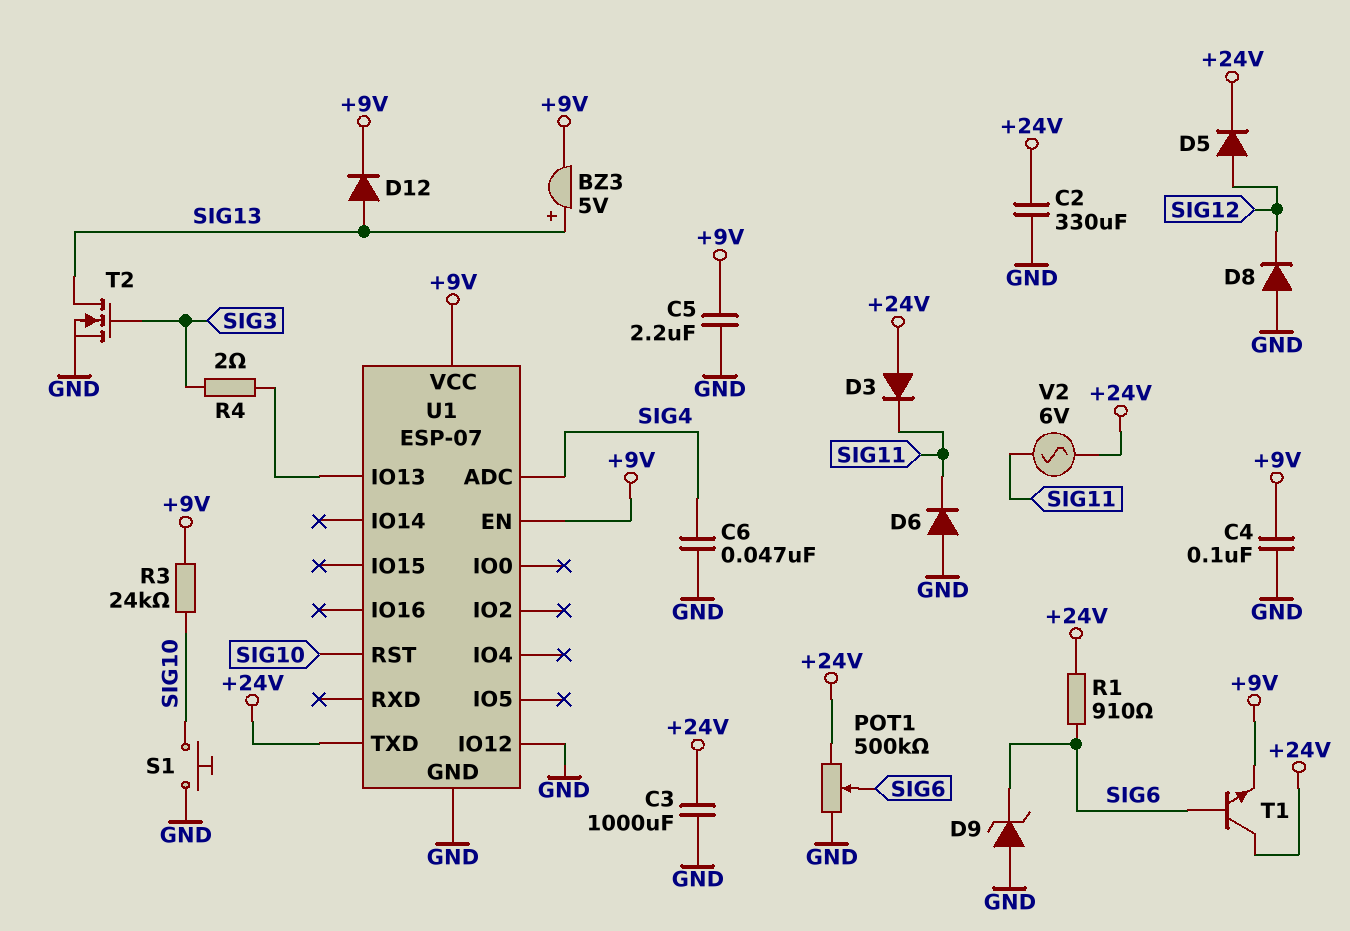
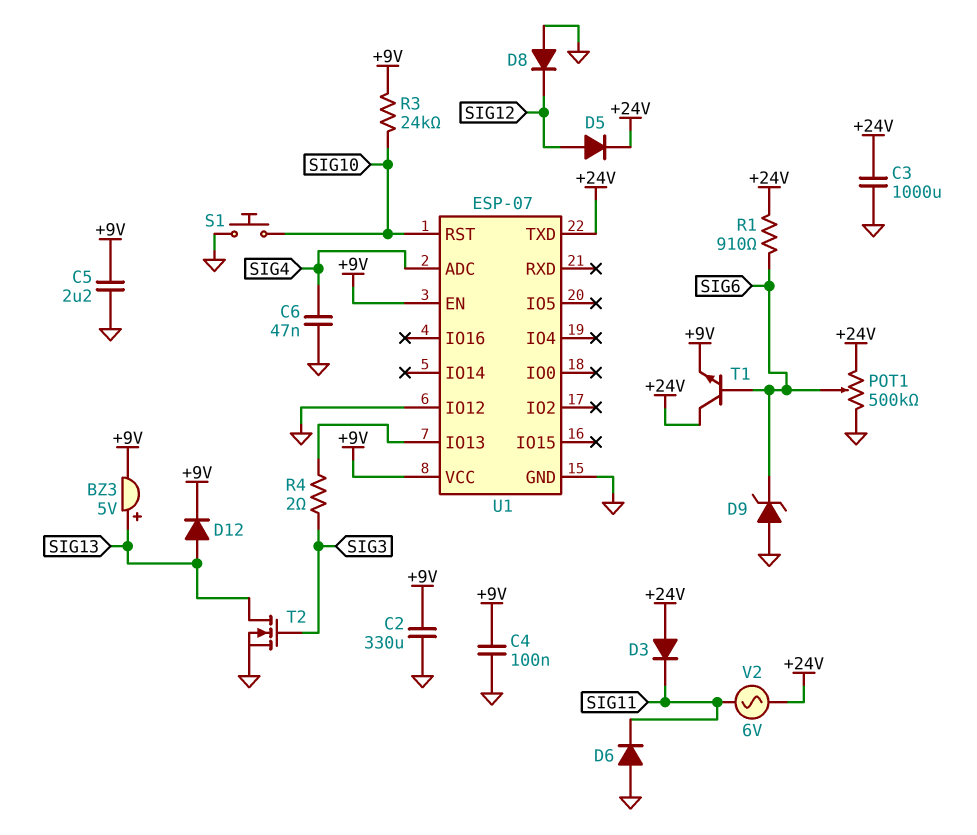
C2: 330uF (+24V, GND) -> 330uF (+9V, GND)

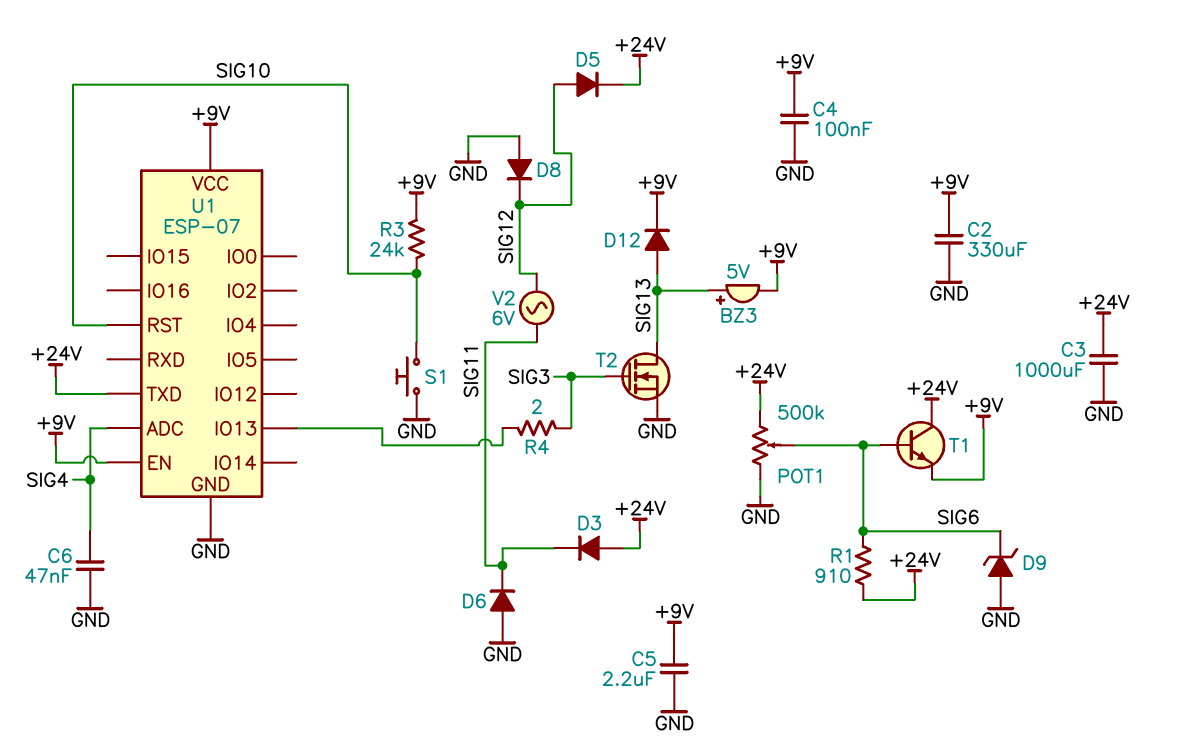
U1 pin IO12: GND -> none
V2: AC 6V (+24V, SIG11) -> AC 6V (SIG11, SIG12)

